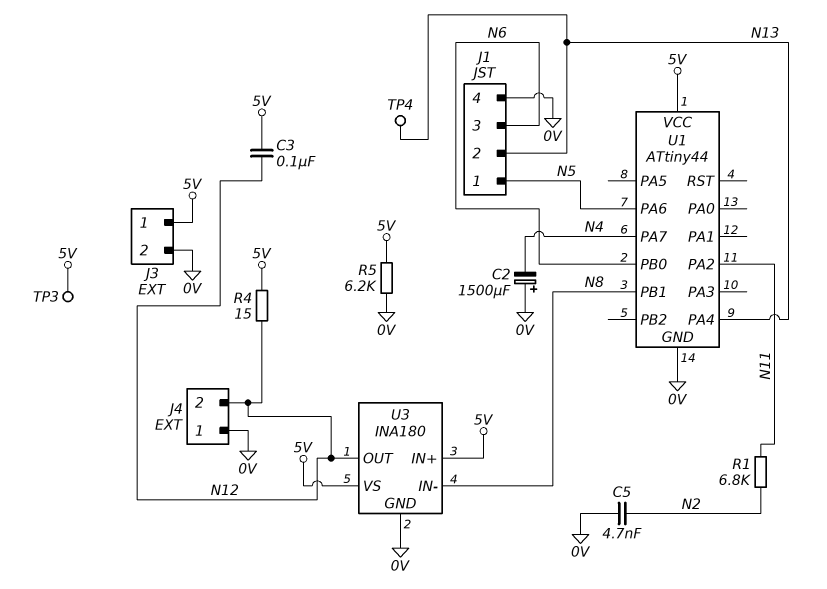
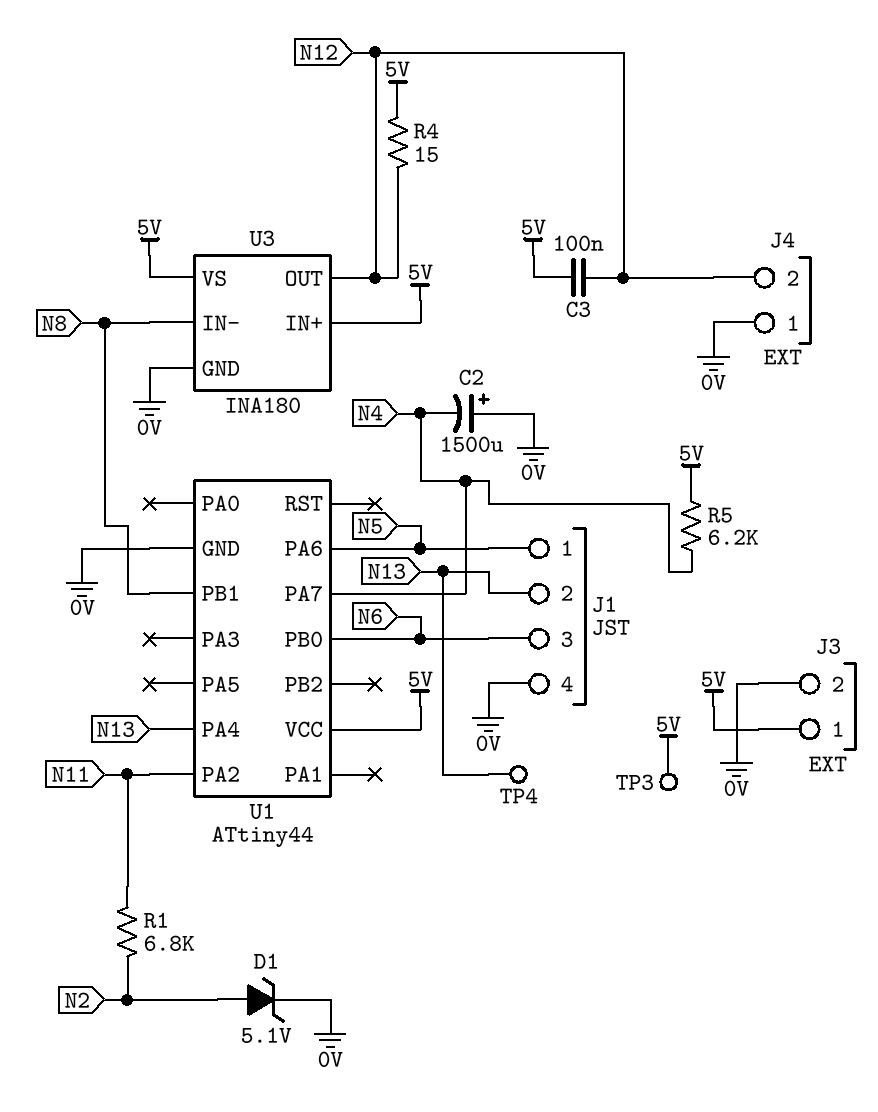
C5: 4.7nF (0V, N2) -> none
D1: none -> zener 5.1V (A N2, K 0V)
R5: 6.2k (0V, 5V) -> 6.2k (5V, N4)

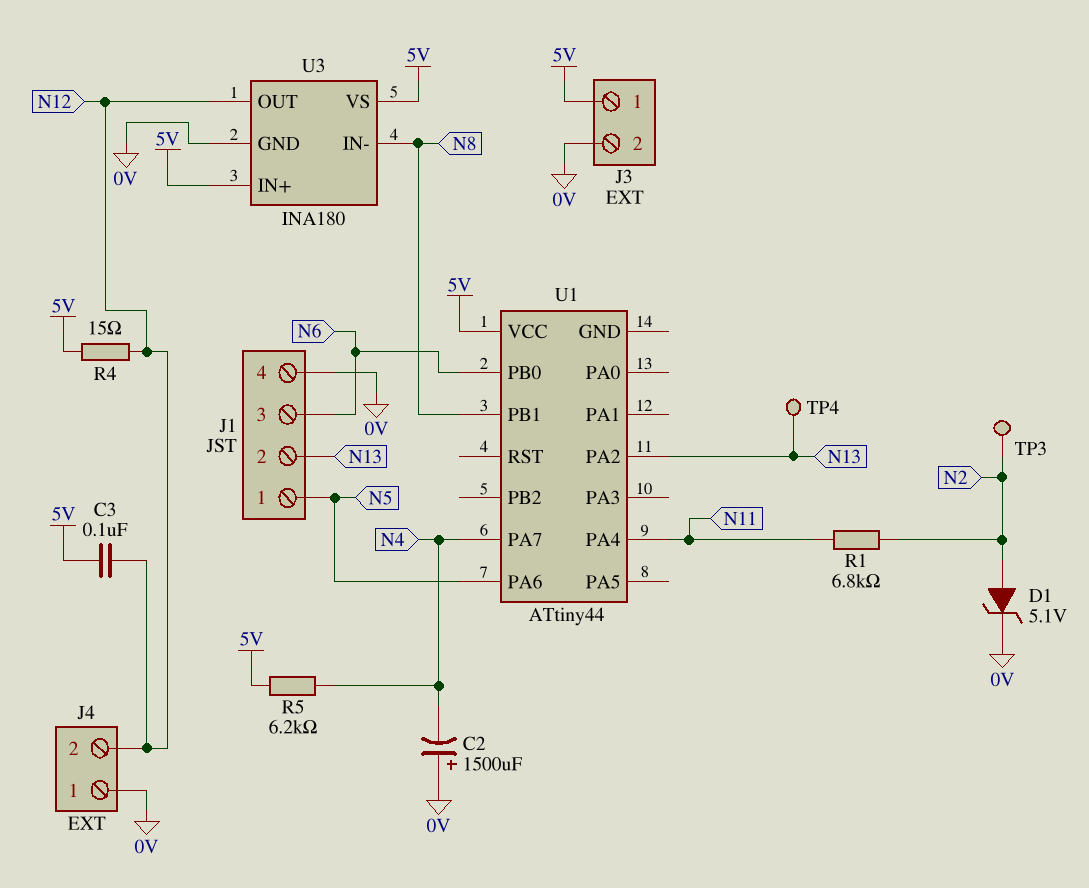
TP3: test point (5V) -> test point (N2)
U1 pin GND: 0V -> none
U1 pin PA2: N11 -> N13
U1 pin PA4: N13 -> N11

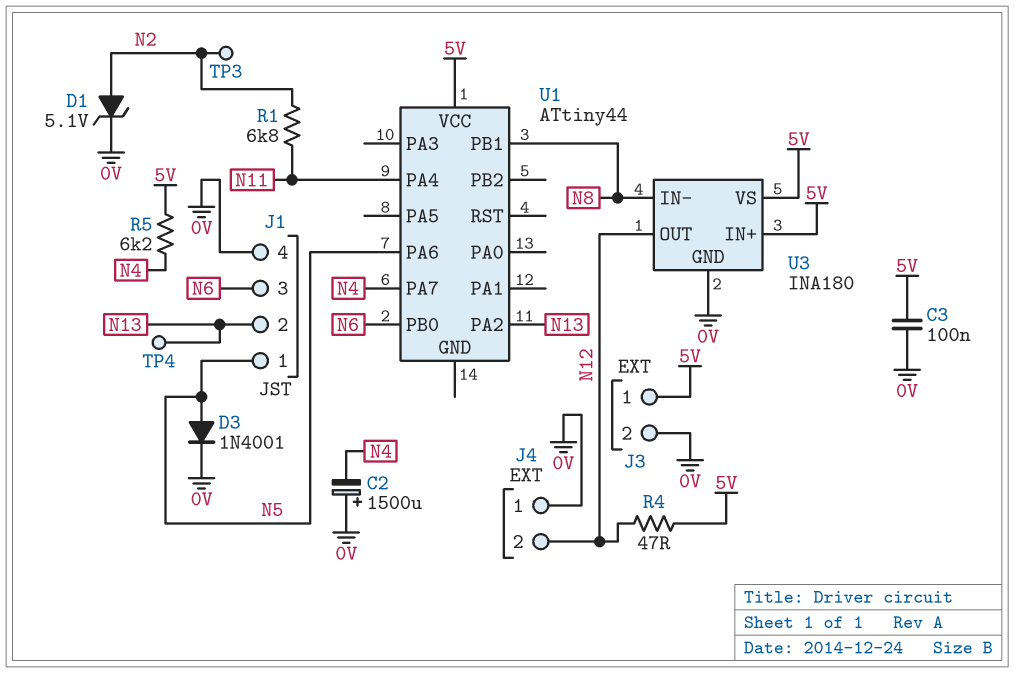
C3: 100nF (5V, N12) -> 100nF (0V, 5V)
D3: none -> diode 1N4001 (A N5, K 0V)
R4: 15 (5V, N12) -> 47 (5V, N12)

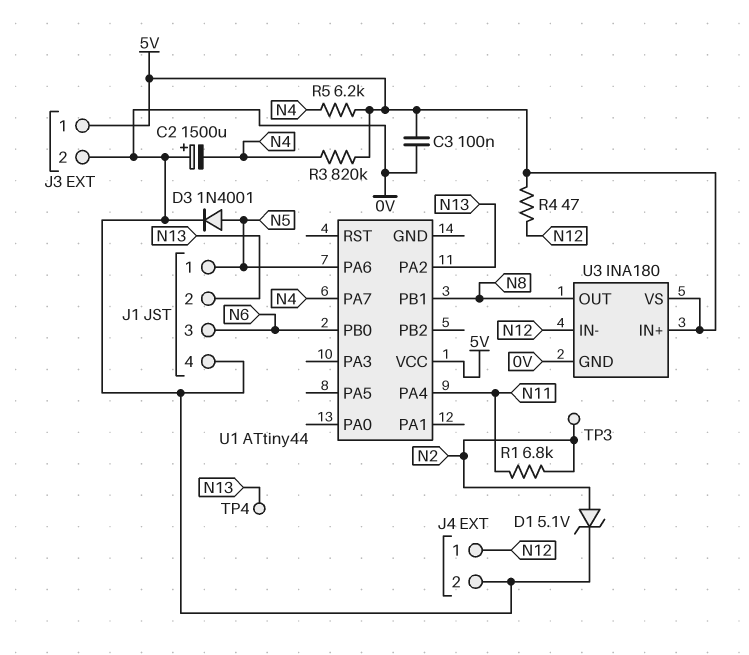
J4 pin 1: 0V -> N12
J4 pin 2: N12 -> 0V
R3: none -> 820k (5V, N4)
U3 pin IN-: N8 -> N12
U3 pin OUT: N12 -> N8

